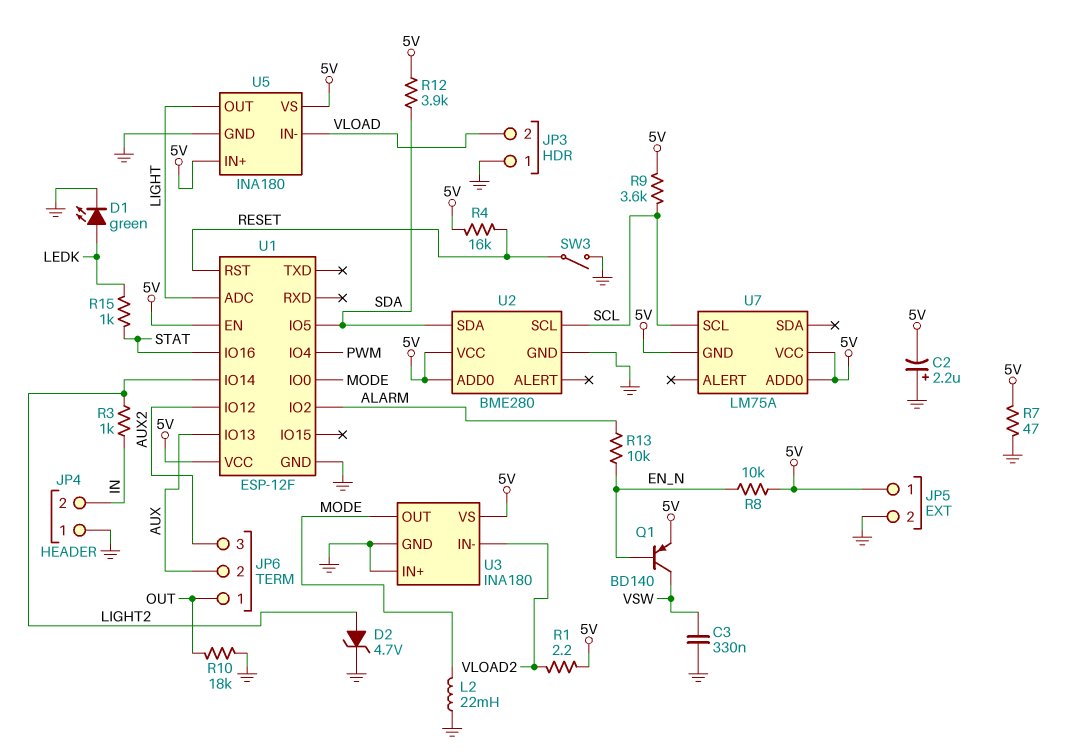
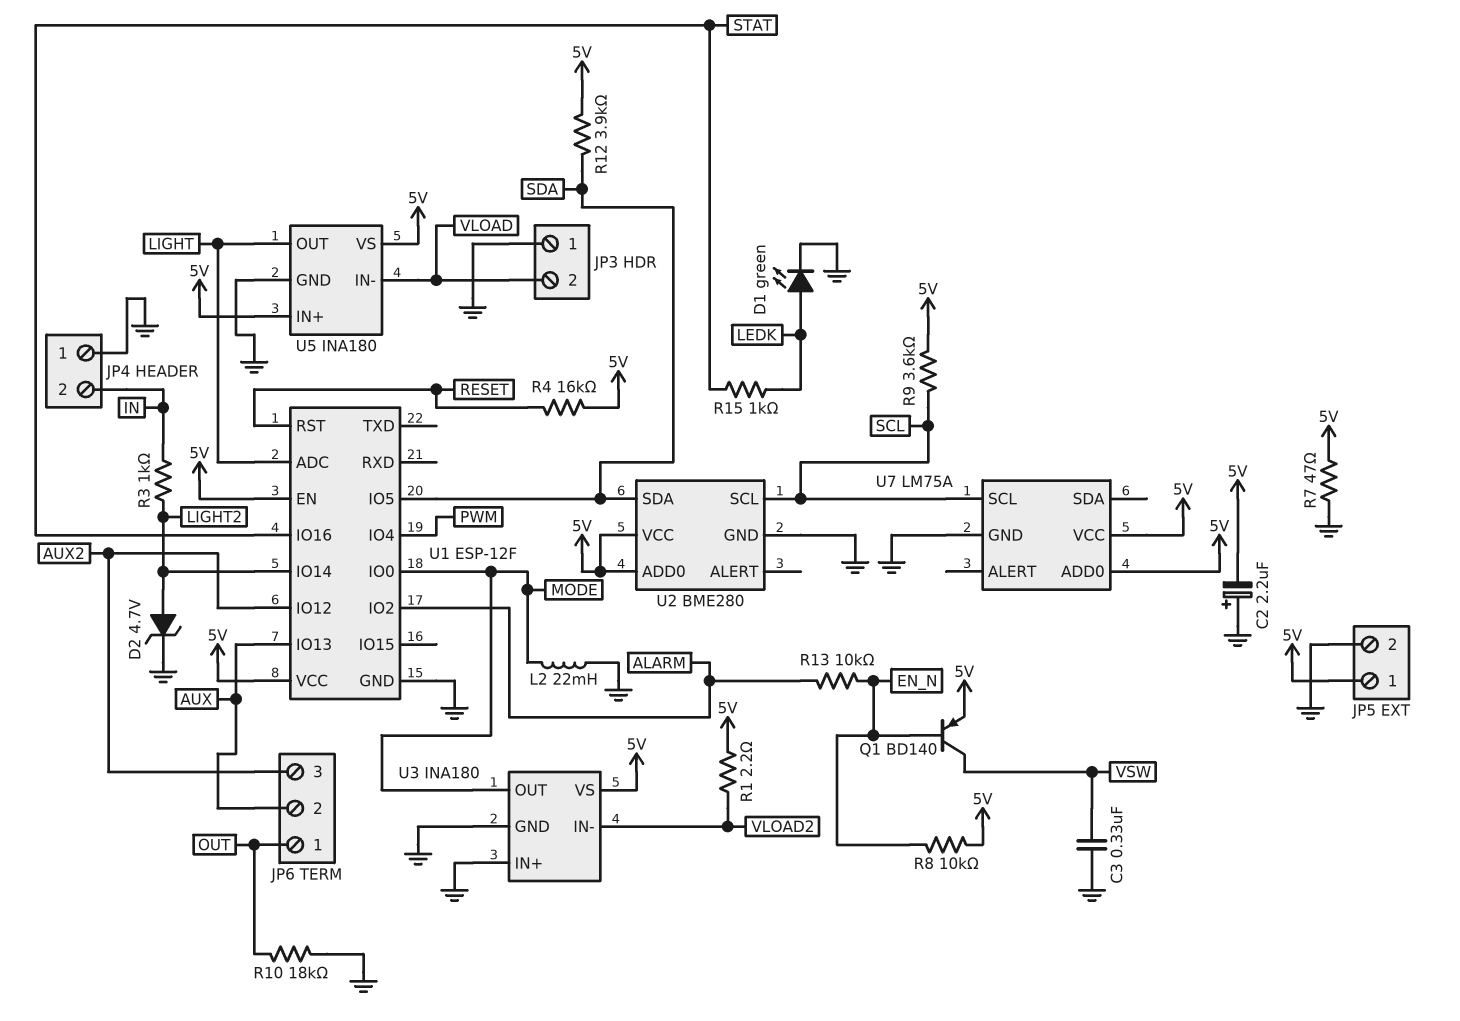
SW3: switch (GND, RESET) -> none
U7 pin GND: 5V -> GND

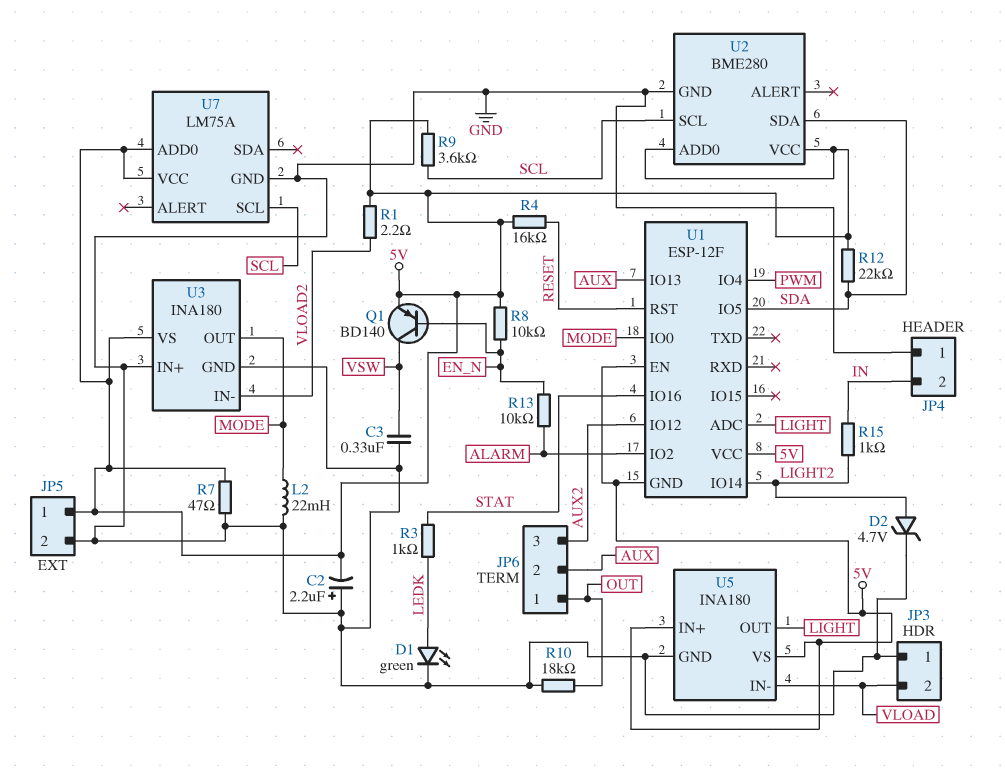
R3: 1k (IN, LIGHT2) -> 1k (LEDK, STAT)
R12: 3.9k (5V, SDA) -> 22k (5V, SDA)
R15: 1k (LEDK, STAT) -> 1k (IN, LIGHT2)
U1 pin GND: GND -> 5V

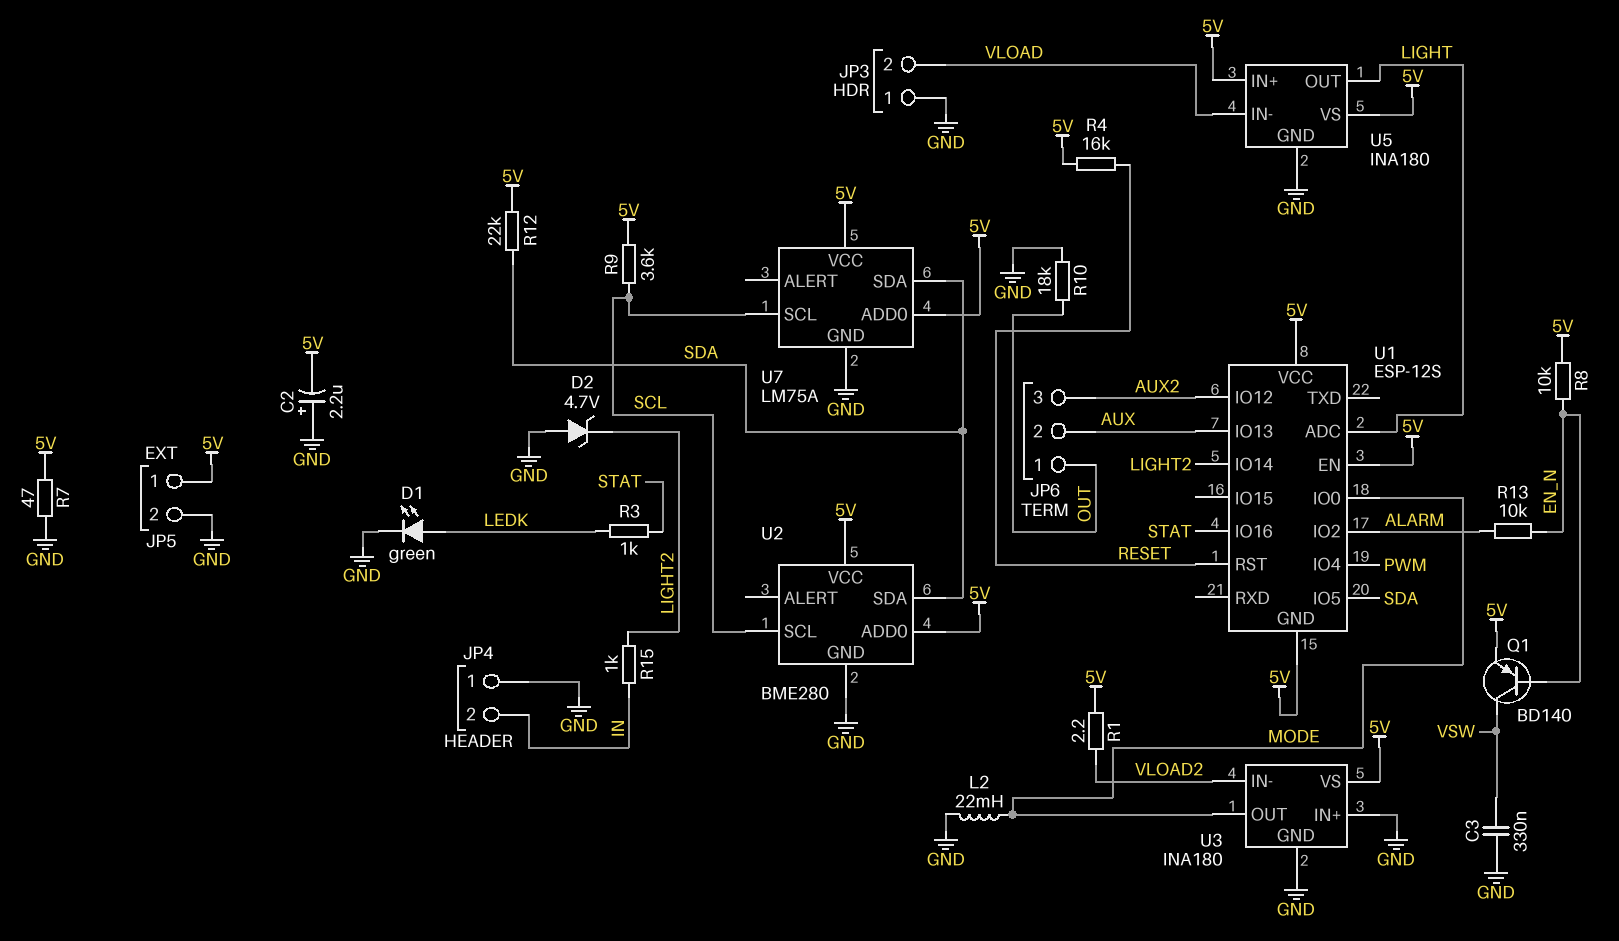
D2: zener 4.7V (A LIGHT2, K GND) -> zener 4.7V (A GND, K LIGHT2)
U1: ESP-12F -> ESP-12S
U7 pin SDA: none -> SDA

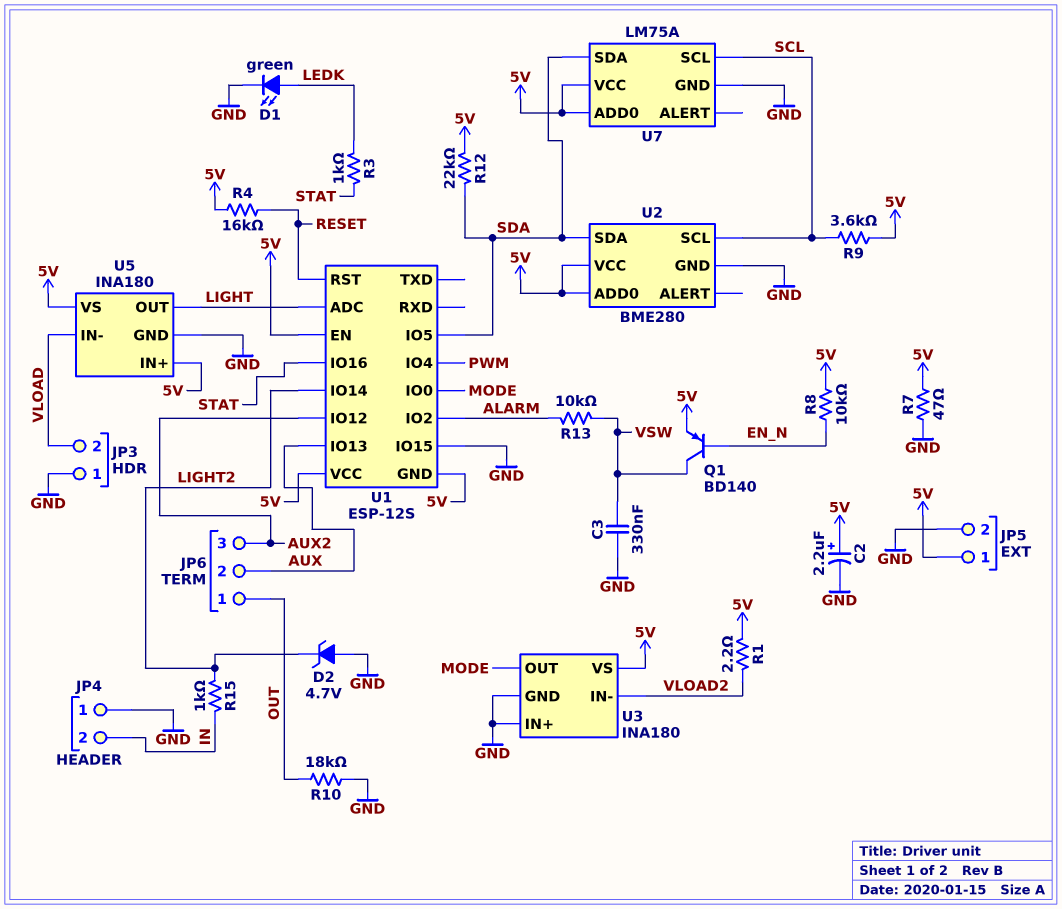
C2: 2.2uF (plus GND, minus 5V) -> 2.2uF (plus 5V, minus GND)
L2: 22mH (GND, MODE) -> none
R13: 10k (ALARM, EN_N) -> 10k (ALARM, VSW)
U1 pin IO15: none -> GND

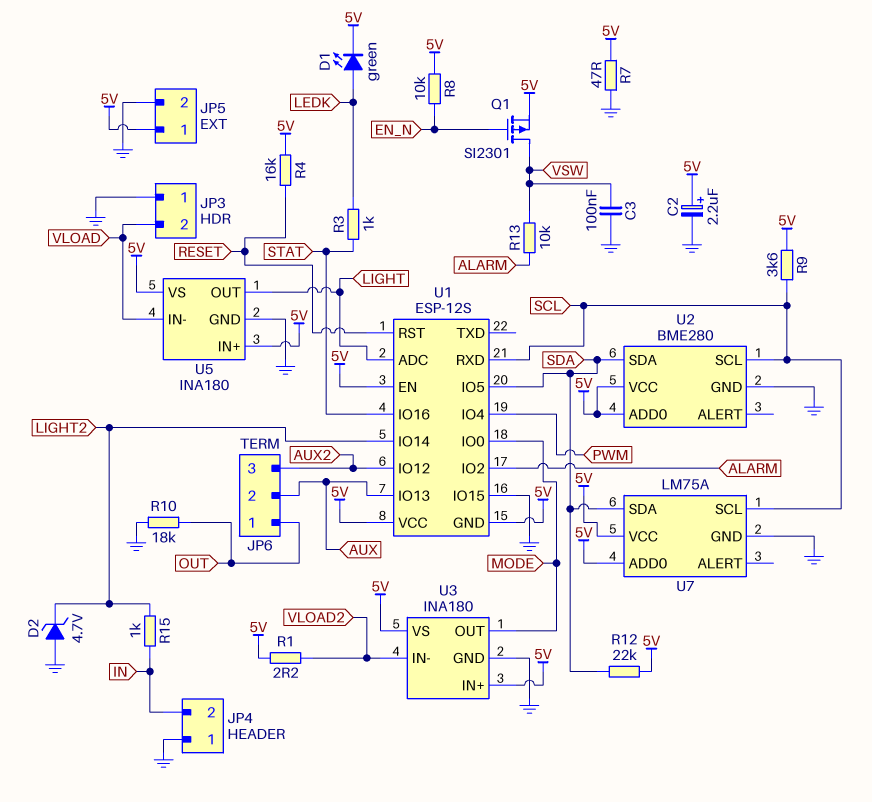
C3: 330nF (GND, VSW) -> 100nF (GND, VSW)
D1: LED green (A LEDK, K GND) -> LED green (A LEDK, K 5V)
Q1: PNP BD140 (B EN_N, C VSW, E 5V) -> PMOS SI2301 (G EN_N, D VSW, S 5V)
U1 pin RXD: none -> SCL
U3 pin IN+: GND -> 5V

